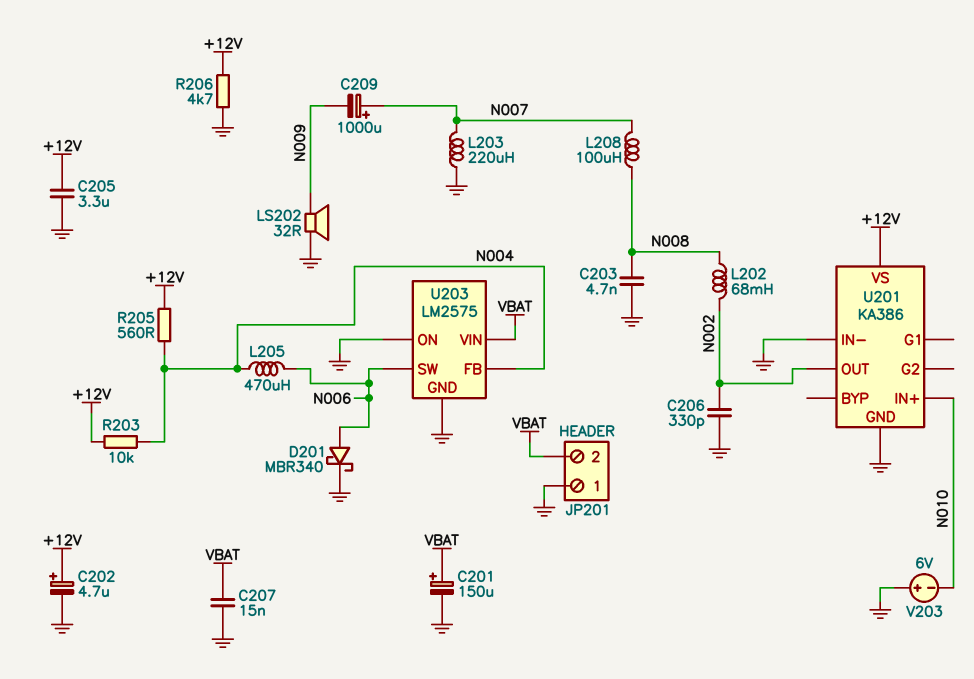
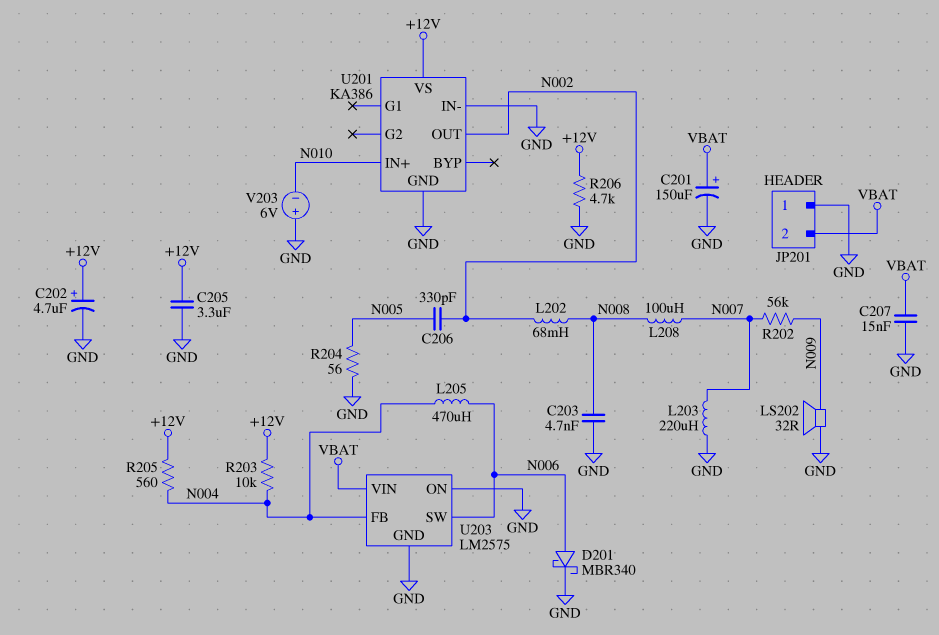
C206: 330pF (GND, N002) -> 330pF (N002, N005)
C209: 1000uF (plus N007, minus N009) -> none
R202: none -> 56k (N007, N009)
R204: none -> 56 (GND, N005)

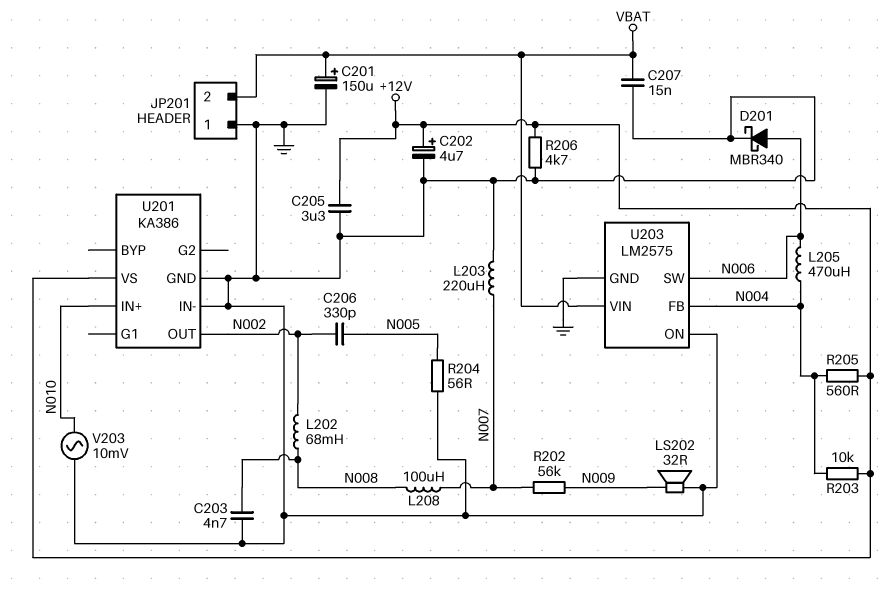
V203: 6V (plus GND, minus N010) -> AC 10mV (GND, N010)

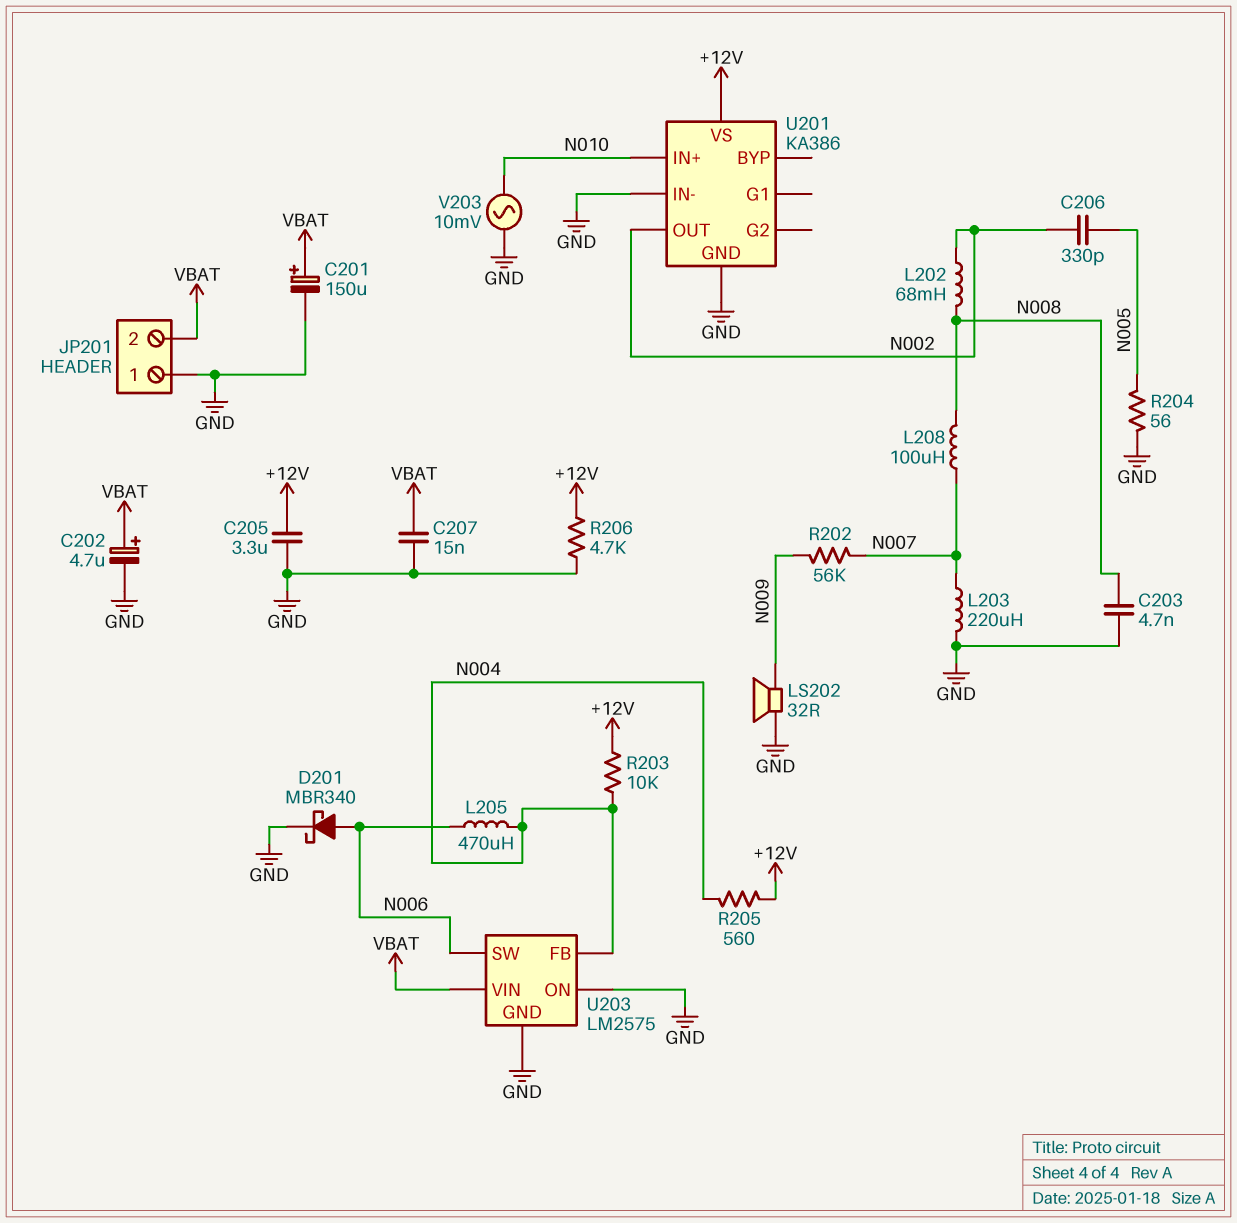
C202: 4.7uF (plus +12V, minus GND) -> 4.7uF (plus VBAT, minus GND)

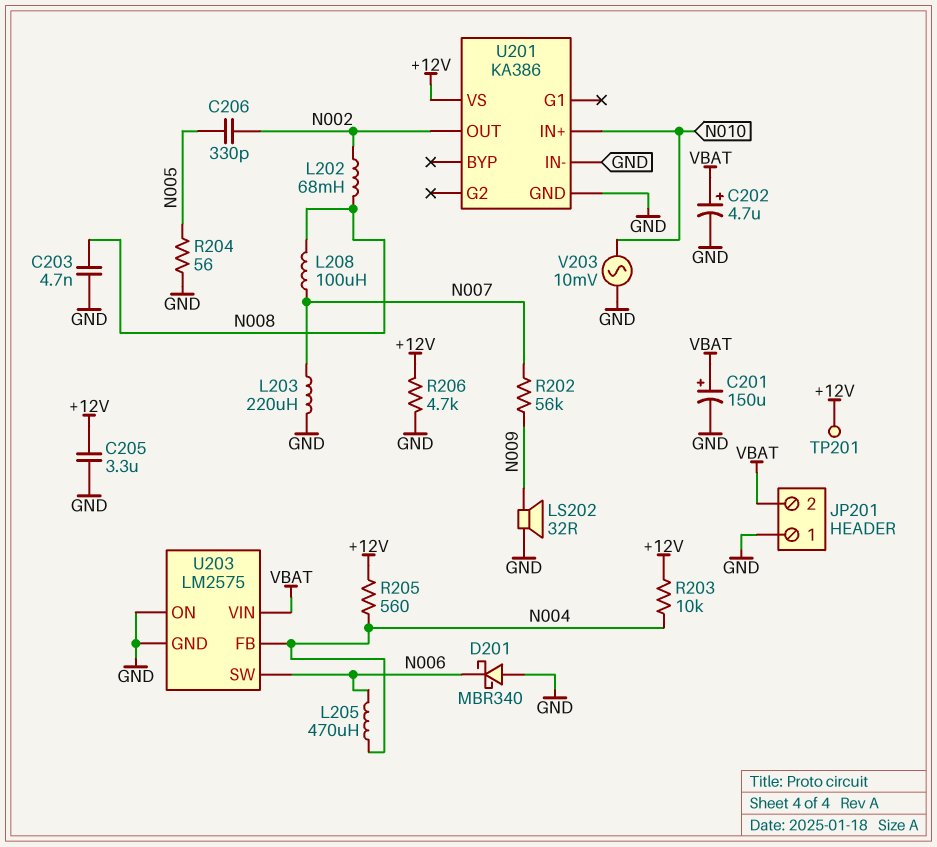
C207: 15nF (GND, VBAT) -> none
D201: schottky MBR340 (A N006, K GND) -> schottky MBR340 (A GND, K N006)
TP201: none -> test point (+12V)

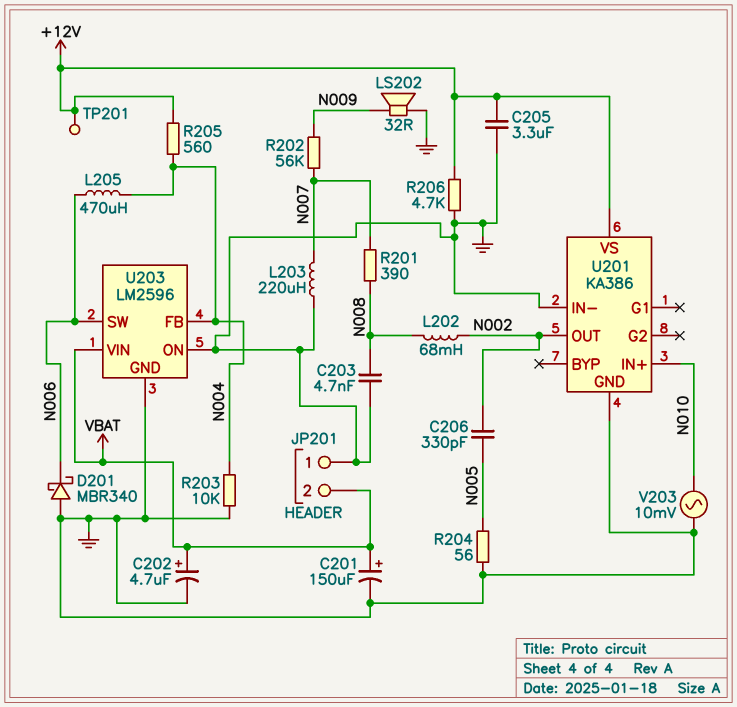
L208: 100uH (N007, N008) -> none
R201: none -> 390 (N007, N008)
R203: 10k (+12V, N004) -> 10k (GND, N004)
U203: LM2575 -> LM2596

